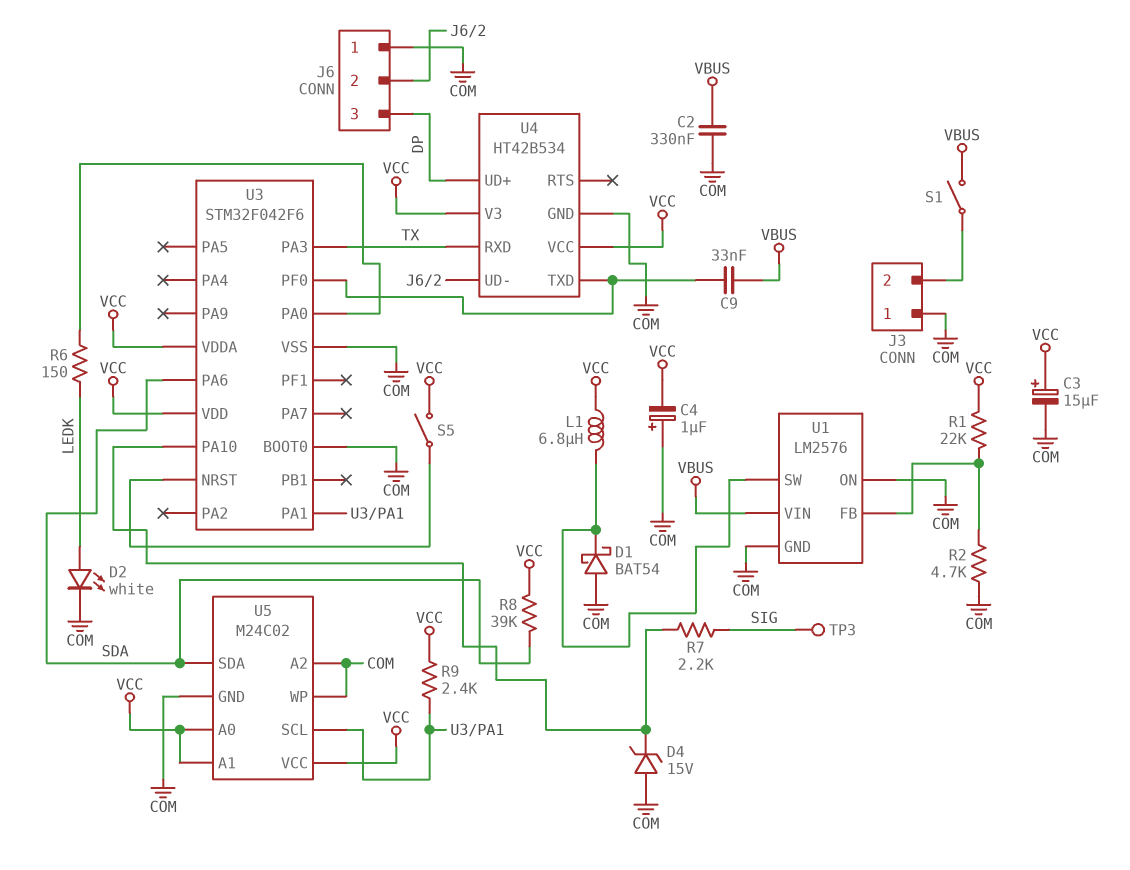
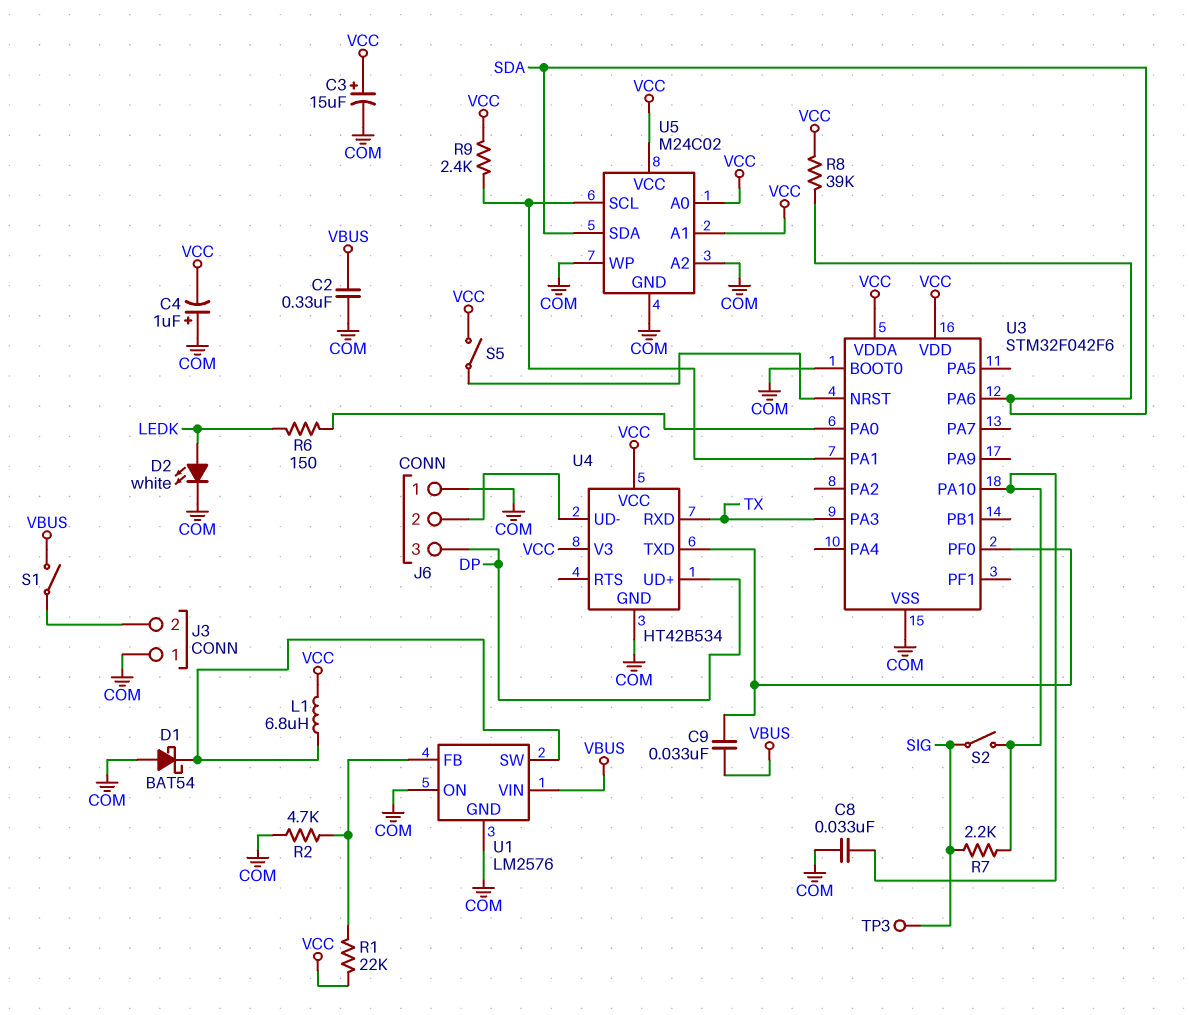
C8: none -> 33nF (COM, U3/PA10)
D4: zener 15V (A COM, K U3/PA10) -> none
S2: none -> switch (SIG, U3/PA10)

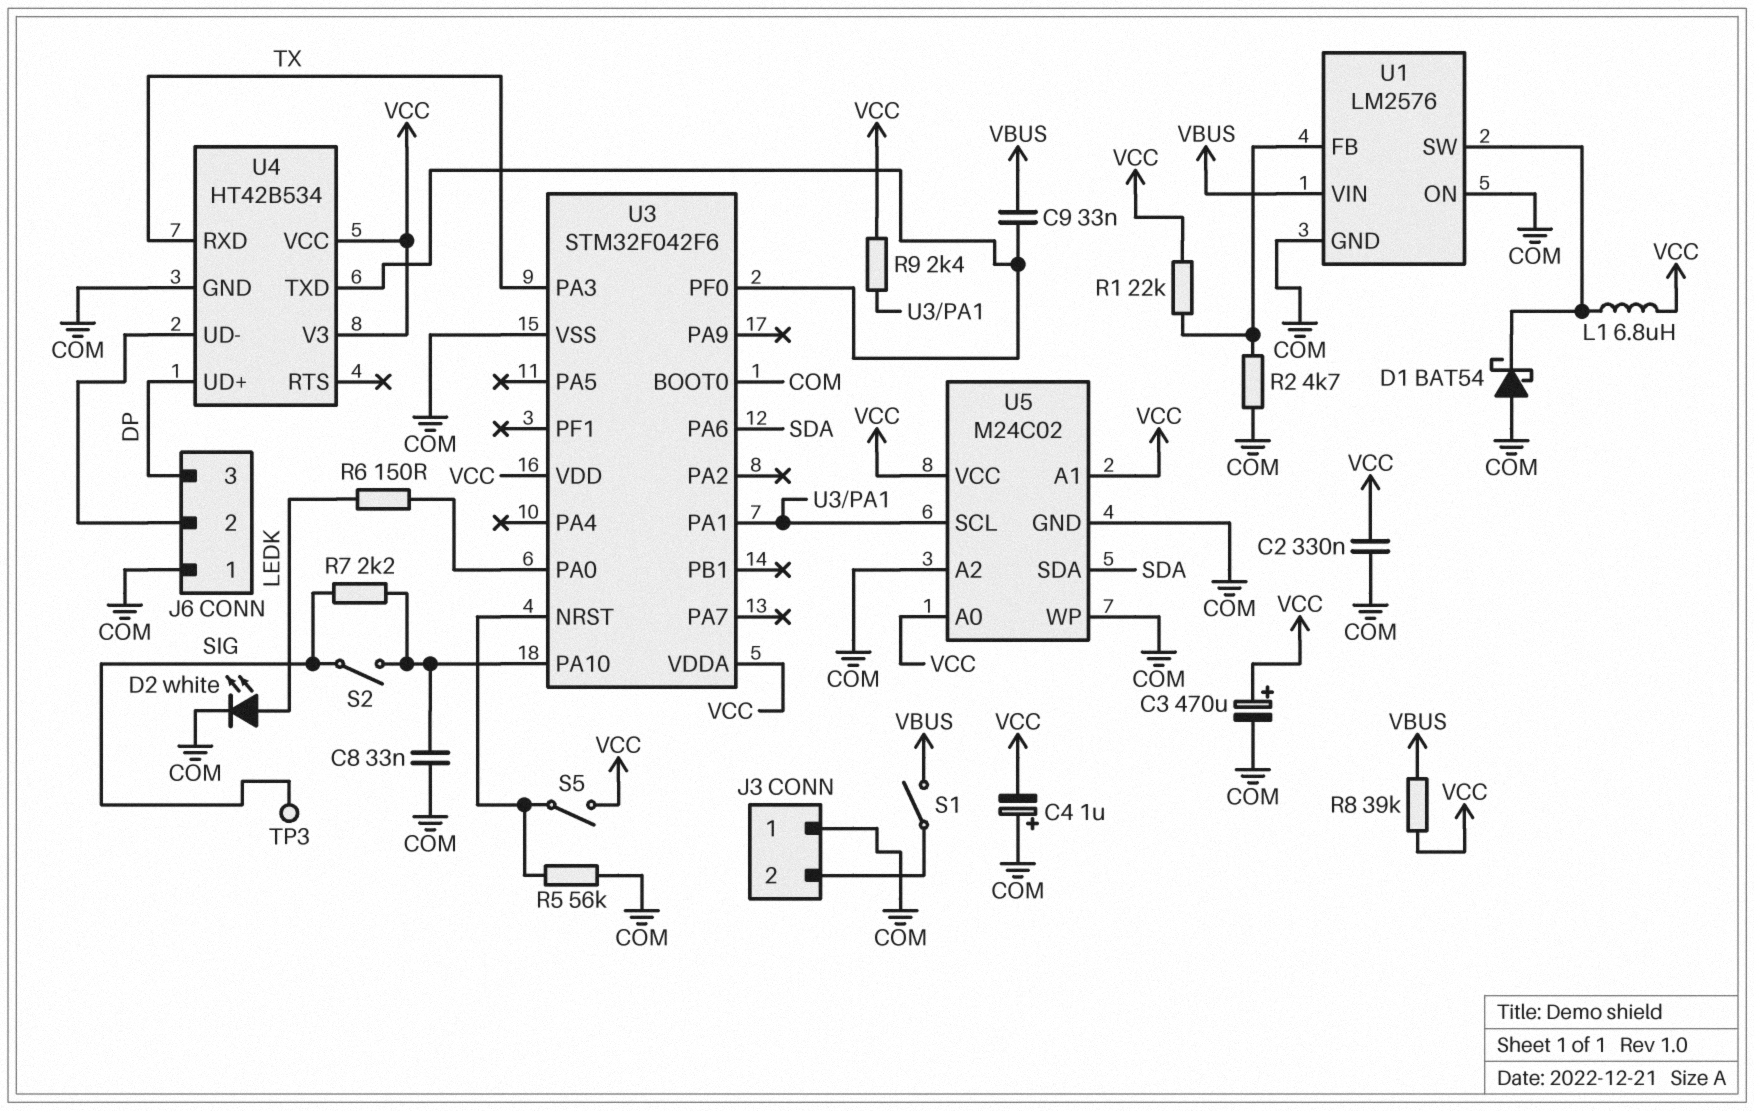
C2: 330nF (COM, VBUS) -> 330nF (COM, VCC)
C3: 15uF (plus VCC, minus COM) -> 470uF (plus VCC, minus COM)
R5: none -> 56k (COM, U3/NRST)
R8: 39k (SDA, VCC) -> 39k (VBUS, VCC)

